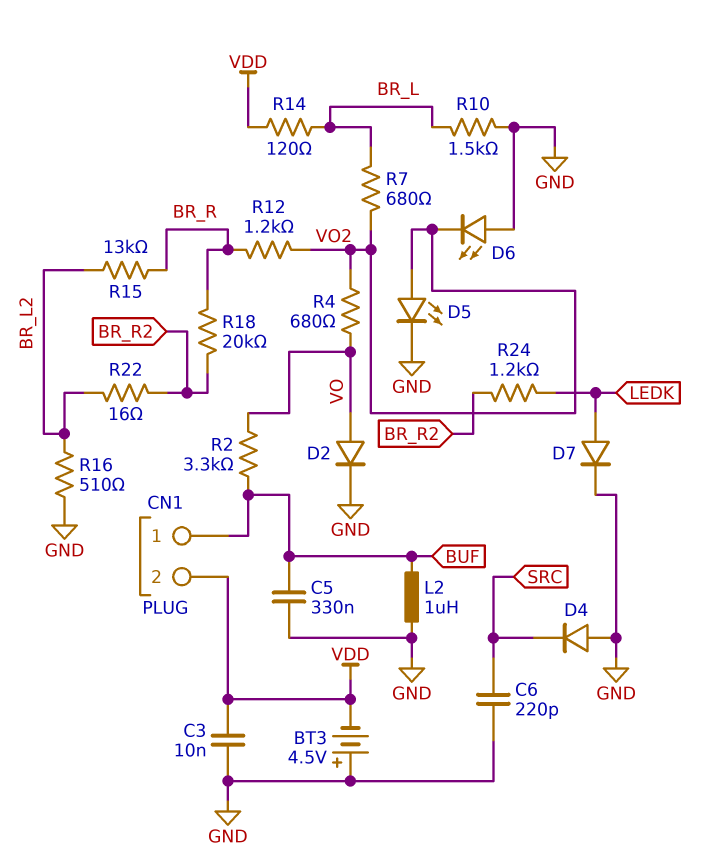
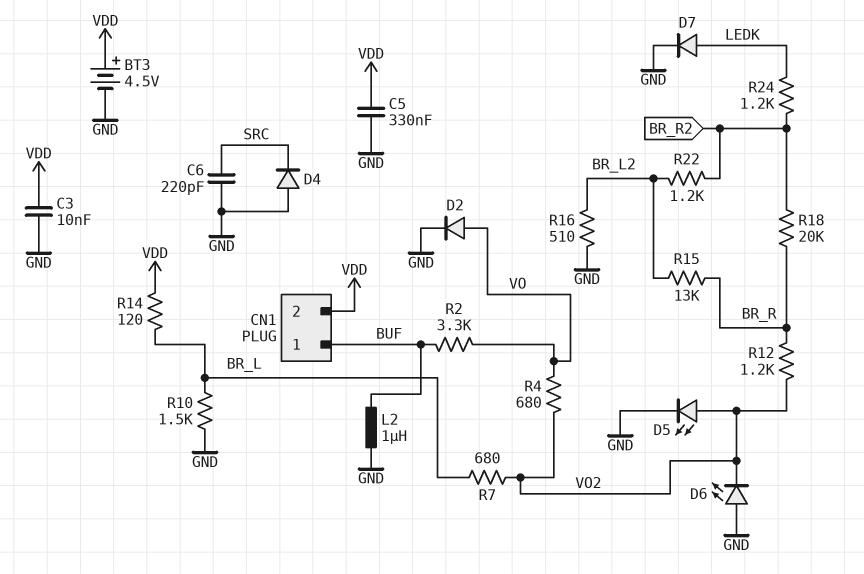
BT3: 4.5V (plus GND, minus VDD) -> 4.5V (plus VDD, minus GND)
C5: 330nF (BUF, GND) -> 330nF (GND, VDD)
R22: 16 (BR_L2, BR_R2) -> 1.2k (BR_L2, BR_R2)

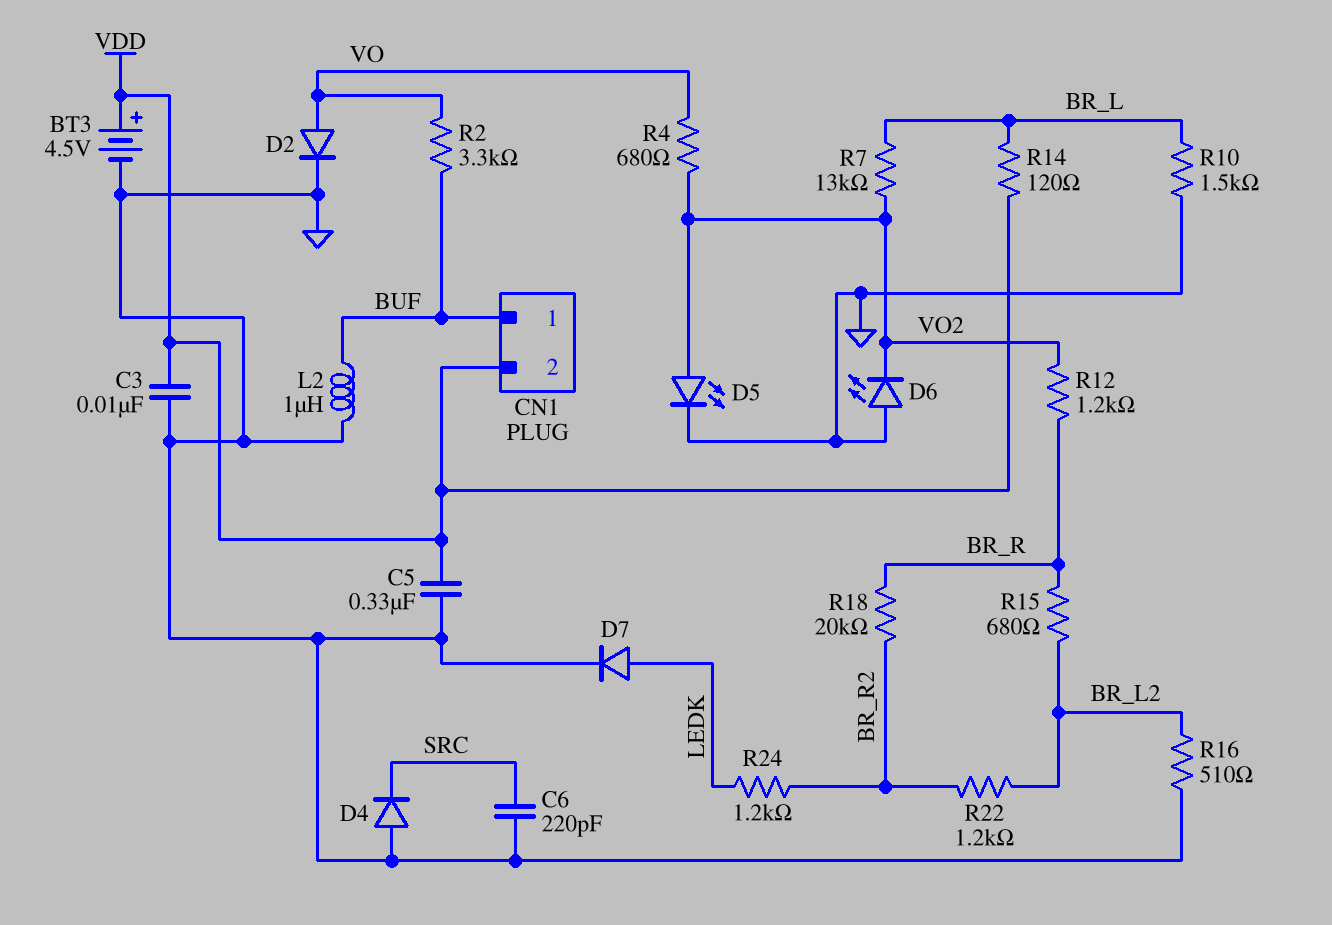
R7: 680 (BR_L, VO2) -> 13k (BR_L, VO2)
R15: 13k (BR_L2, BR_R) -> 680 (BR_L2, BR_R)

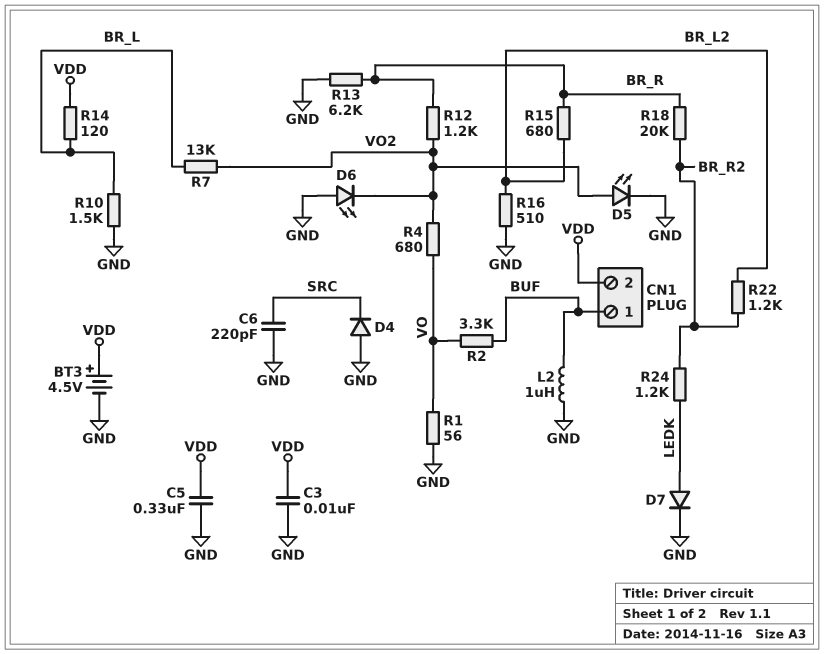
D2: diode (A VO, K GND) -> none
R1: none -> 56 (GND, VO)
R13: none -> 6.2k (BR_R, GND)

